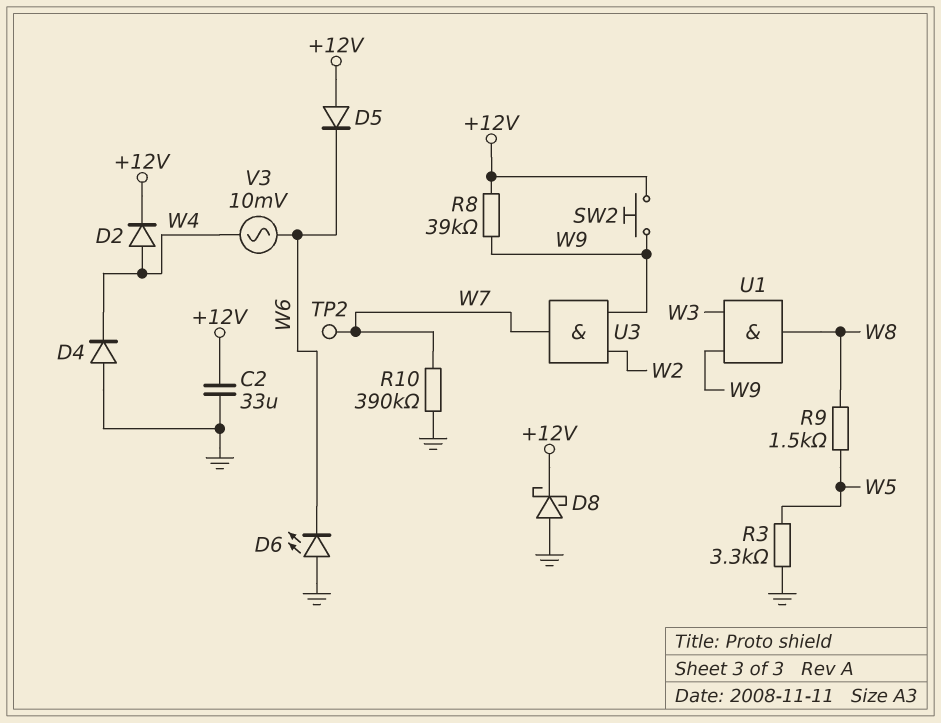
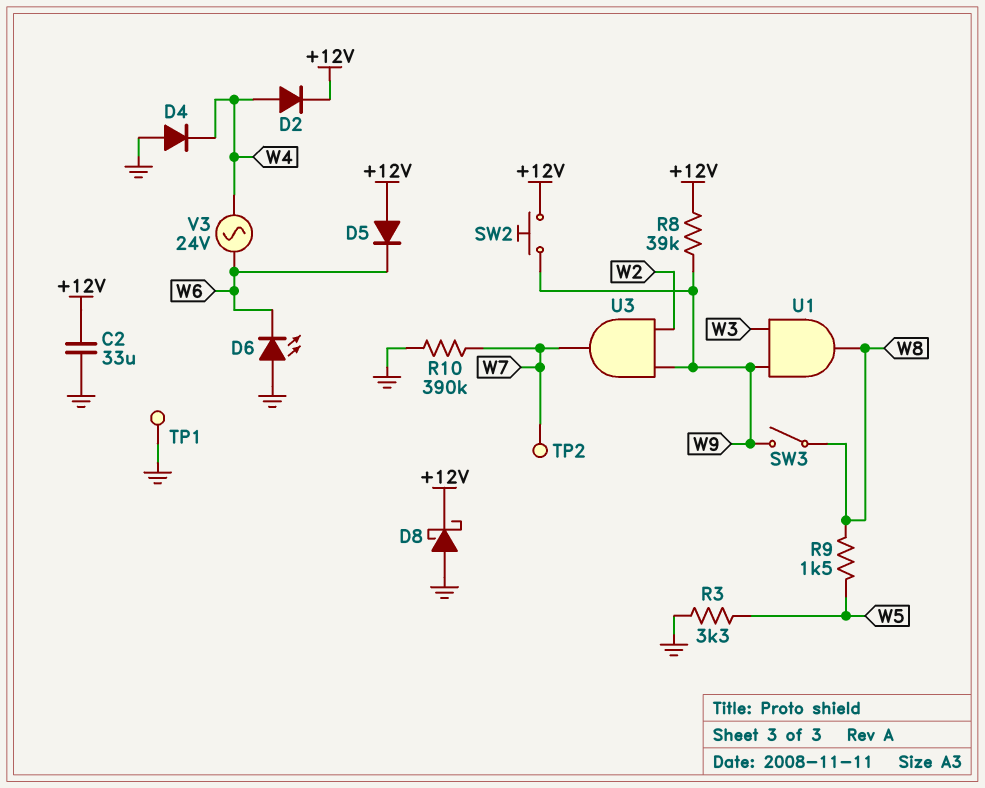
SW3: none -> switch (W8, W9)
TP1: none -> test point (GND)
V3: AC 10mV (W4, W6) -> AC 24V (W4, W6)

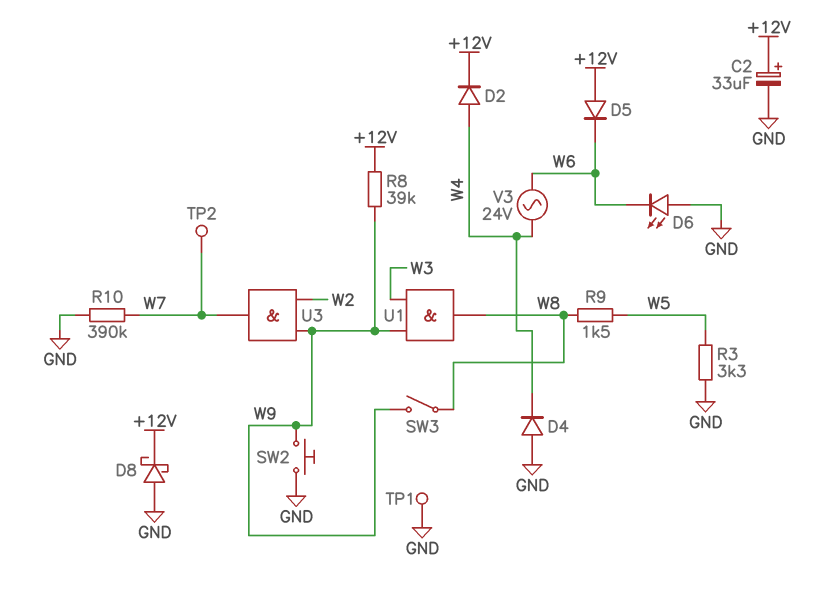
C2: 33uF (+12V, GND) -> 33uF (plus +12V, minus GND)
SW2: button (+12V, W9) -> button (GND, W9)

